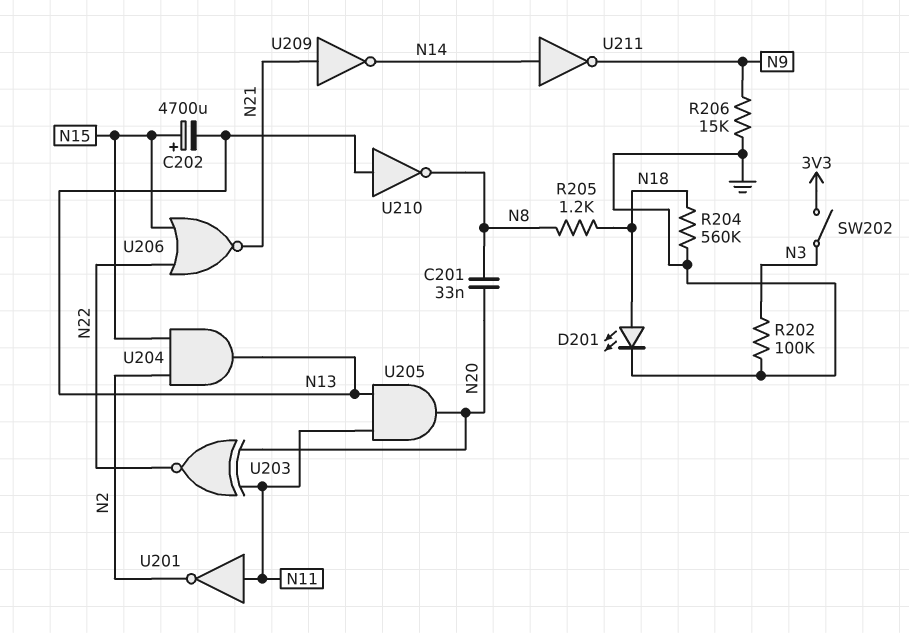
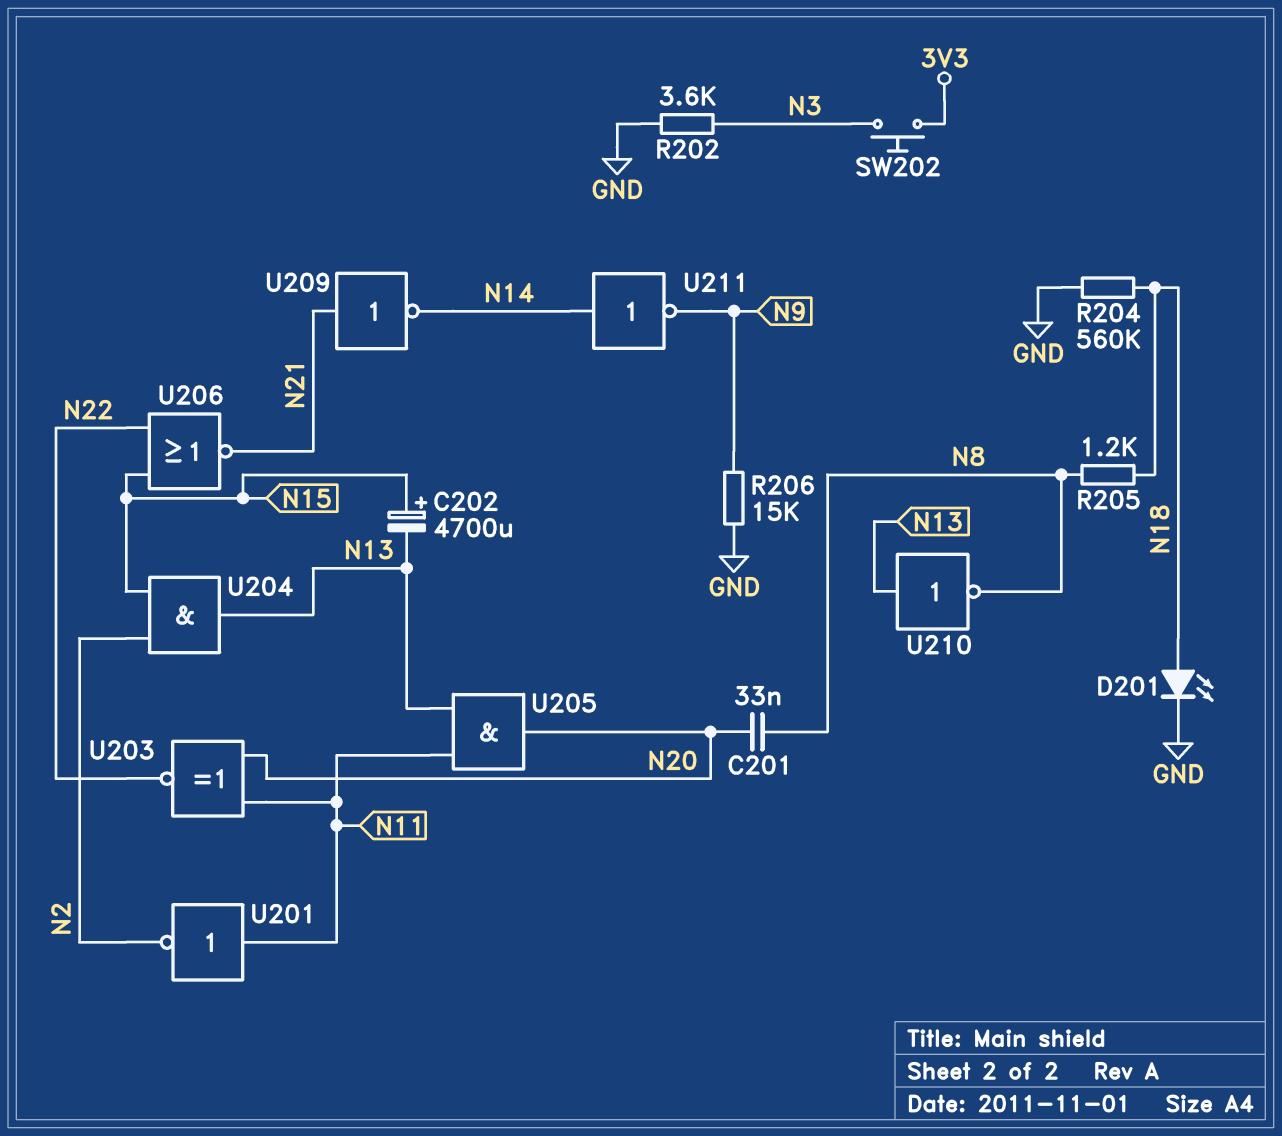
R202: 100k (GND, N3) -> 3.6k (GND, N3)
SW202: switch (3V3, N3) -> button (3V3, N3)

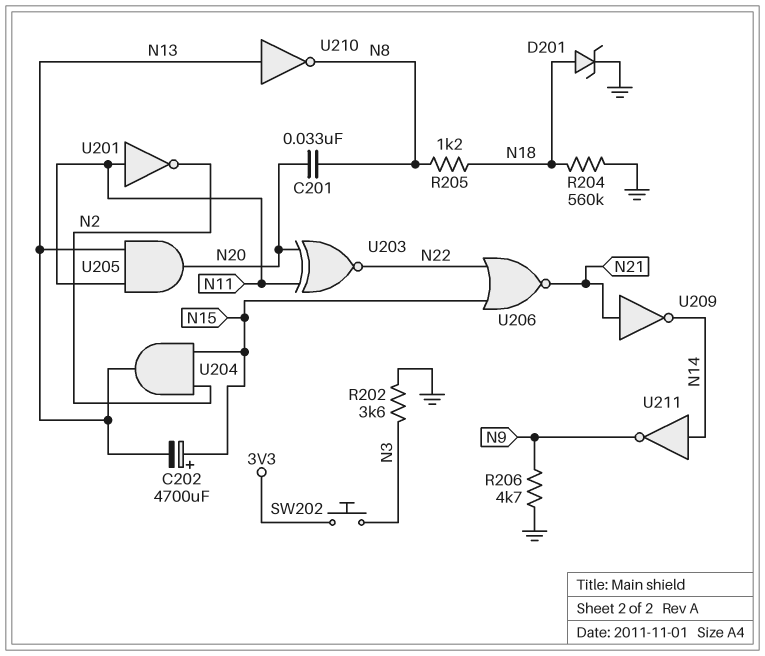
D201: LED (A N18, K GND) -> zener (A N18, K GND)
R206: 15k (GND, N9) -> 4.7k (GND, N9)

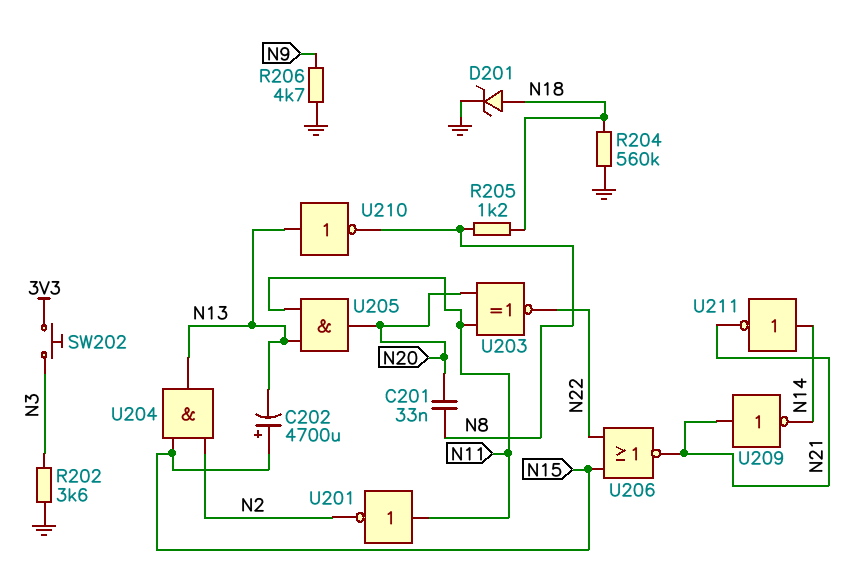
U211: NOT (in N14, out N9) -> NOT (in N14, out N21)

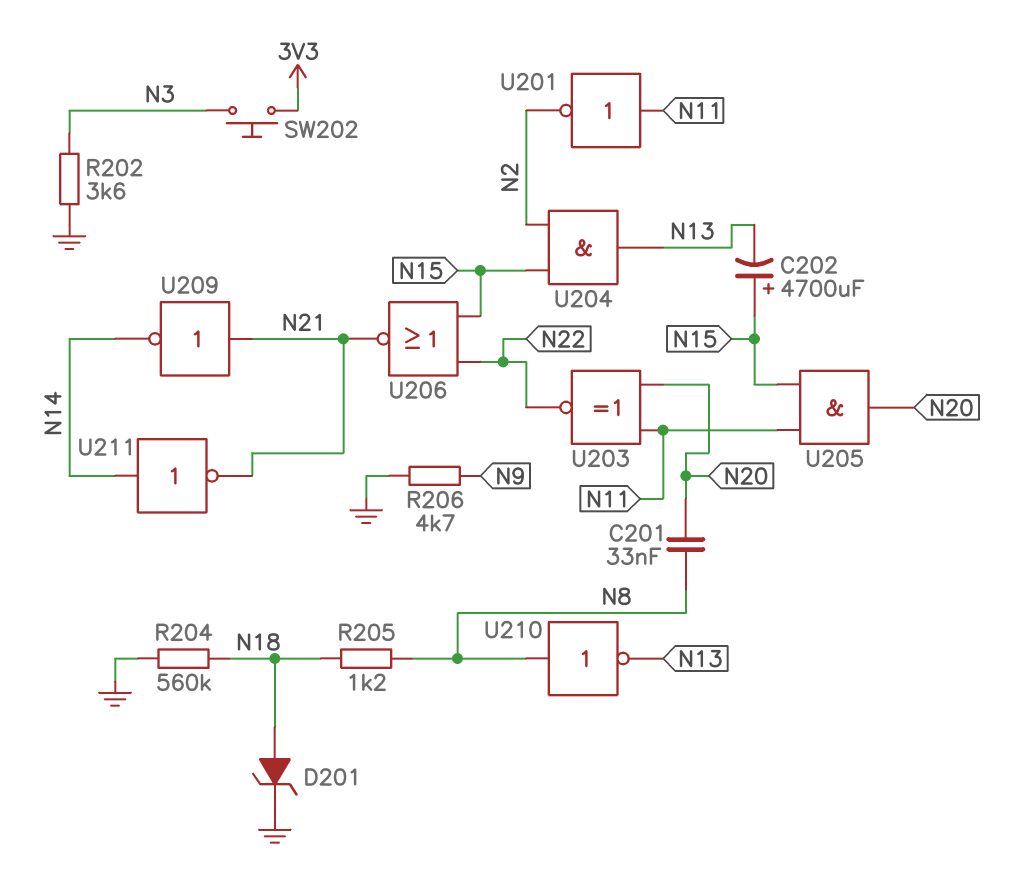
U205: AND (in N11, in N13, out N20) -> AND (in N11, in N15, out N20)
U210: NOT (in N13, out N8) -> NOT (in N8, out N13)

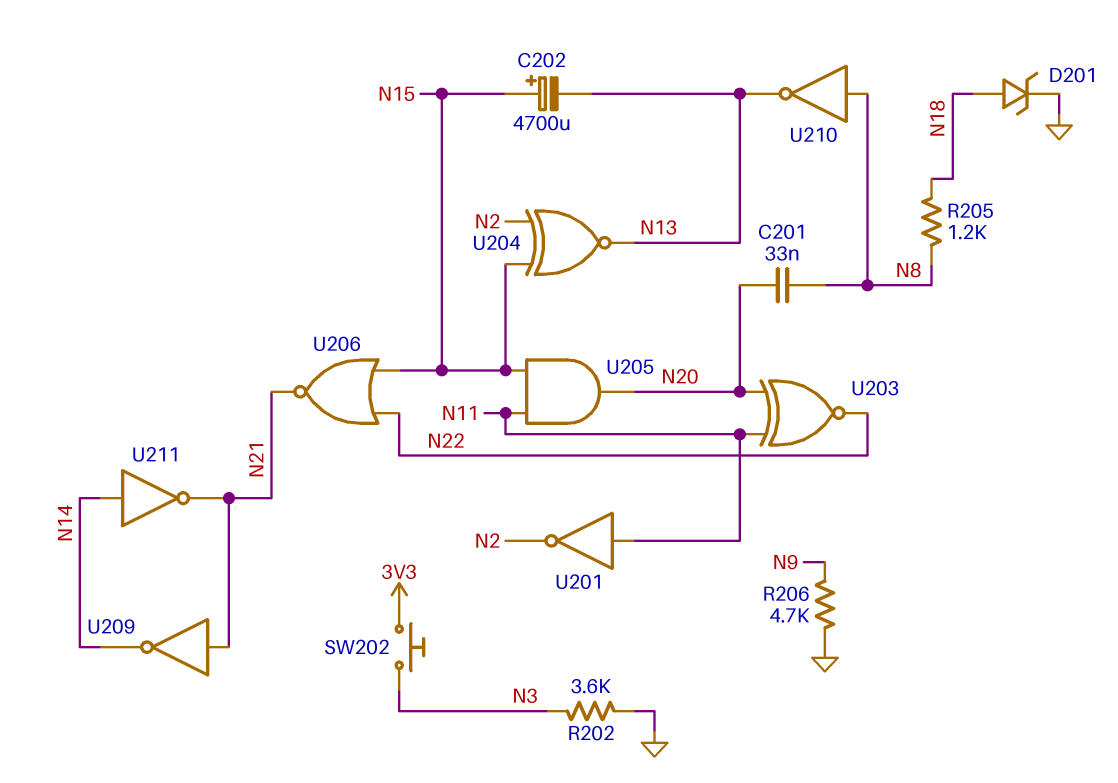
R204: 560k (GND, N18) -> none
U204: AND (in N2, in N15, out N13) -> XNOR (in N2, in N15, out N13)

